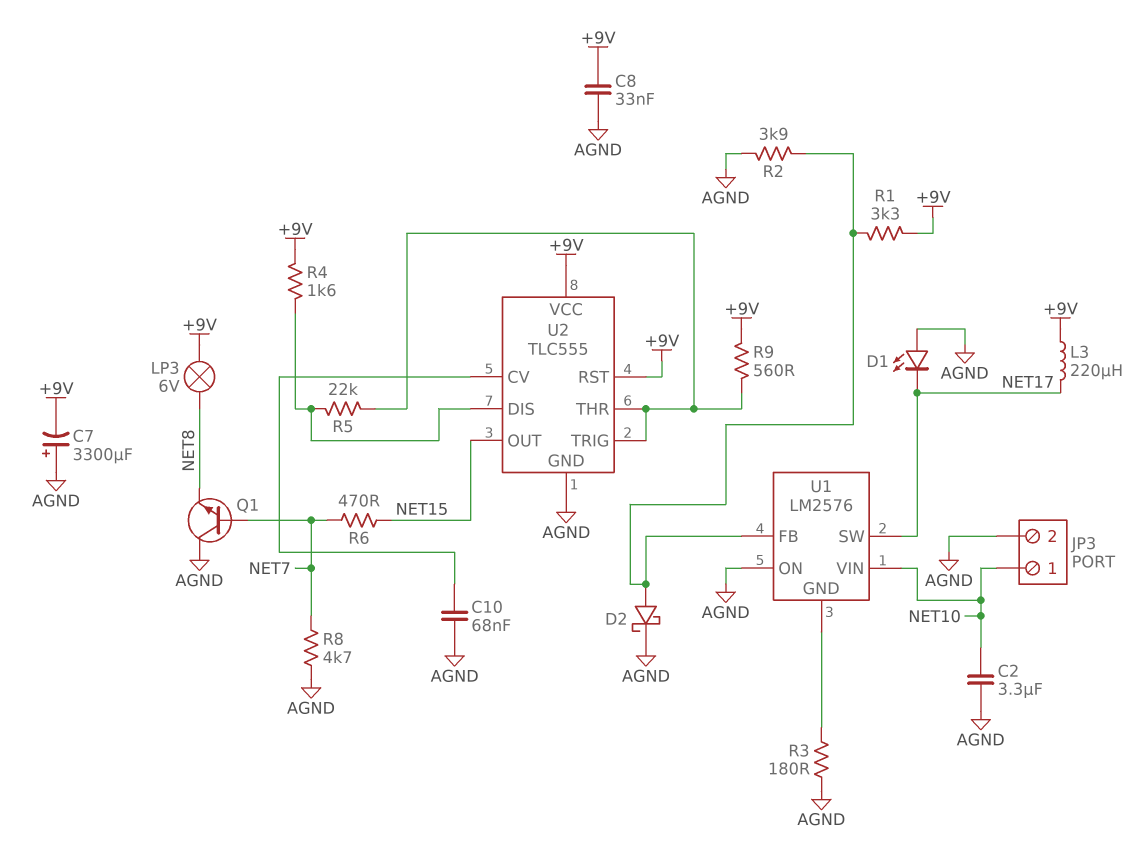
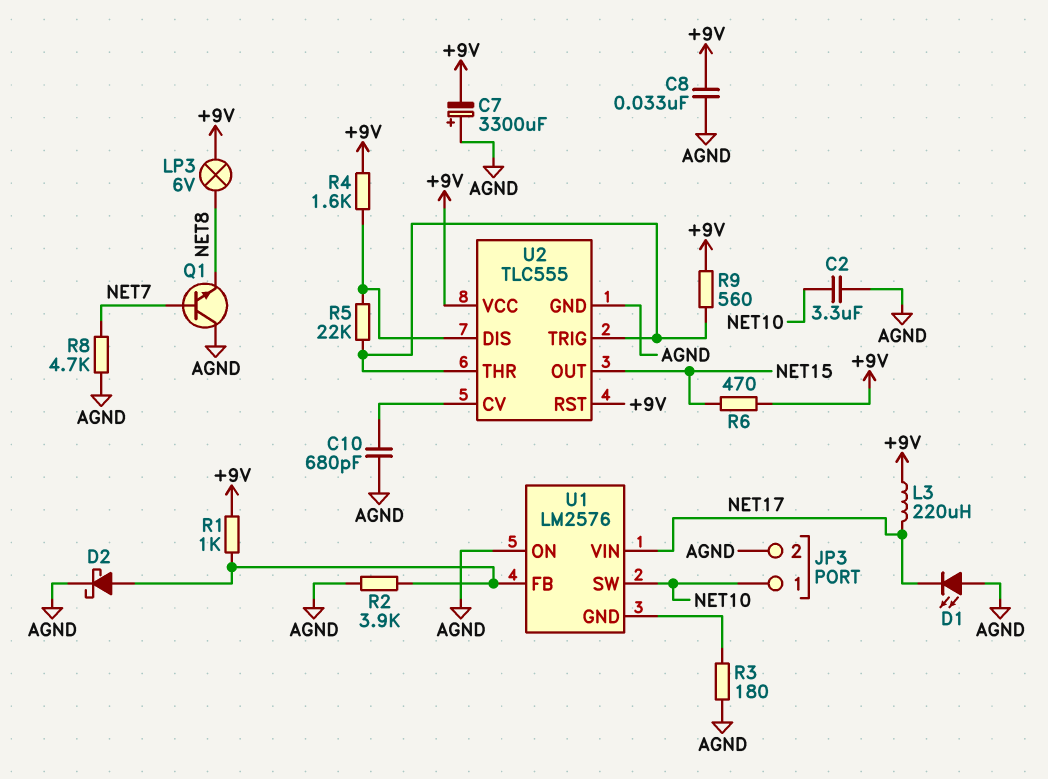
C10: 68nF (AGND, U2/CV) -> 680pF (AGND, U2/CV)
R1: 3.3k (+9V, U1/FB) -> 1k (+9V, U1/FB)
R6: 470 (NET7, NET15) -> 470 (+9V, NET15)
U1 pin SW: NET17 -> NET10
U1 pin VIN: NET10 -> NET17

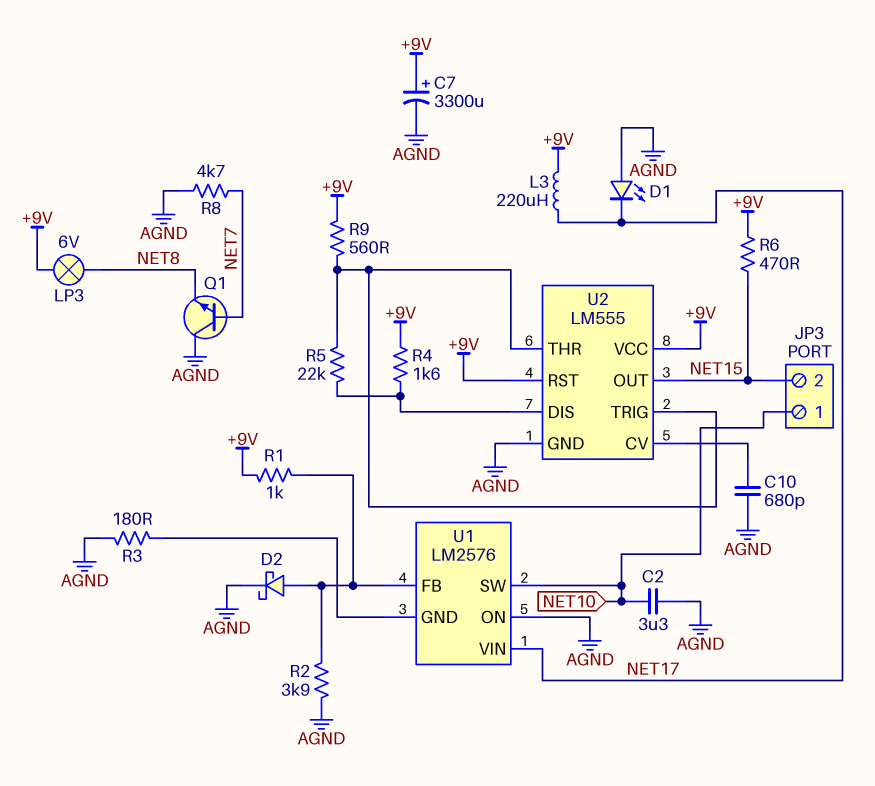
C7: 3300uF (plus AGND, minus +9V) -> 3300uF (plus +9V, minus AGND)
C8: 33nF (+9V, AGND) -> none
JP3 pin 2: AGND -> NET15
U2: TLC555 -> LM555

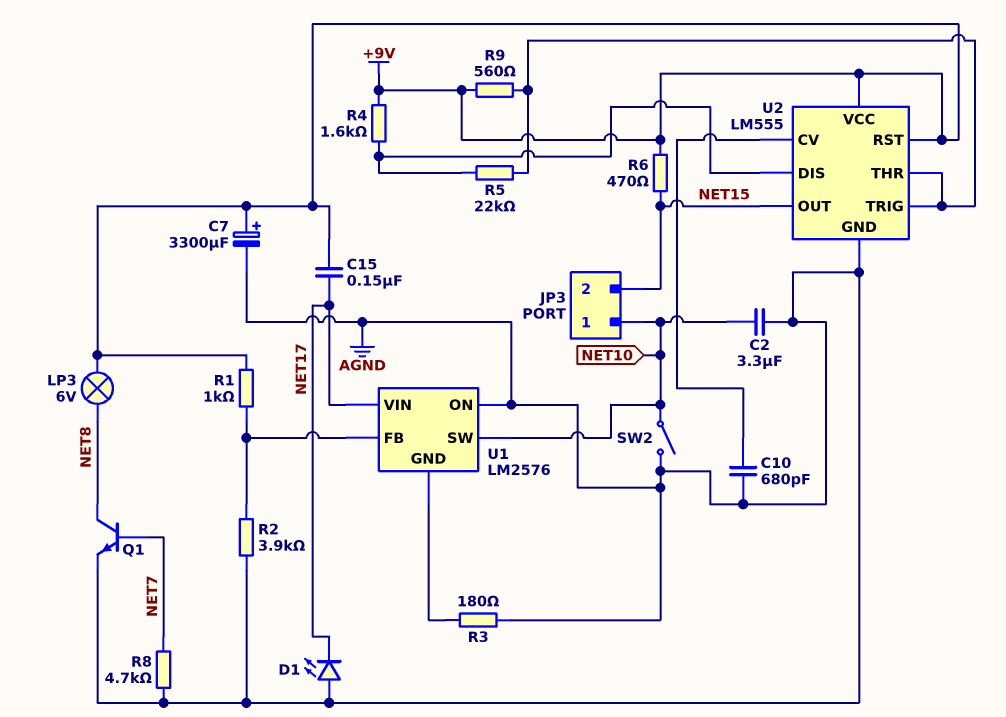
C15: none -> 150nF (+9V, NET17)
D2: schottky (A U1/FB, K AGND) -> none
L3: 220uH (+9V, NET17) -> none
Q1: NPN (B NET7, C AGND, E NET8) -> NPN (B NET7, C NET8, E AGND)
SW2: none -> switch (AGND, NET10)

